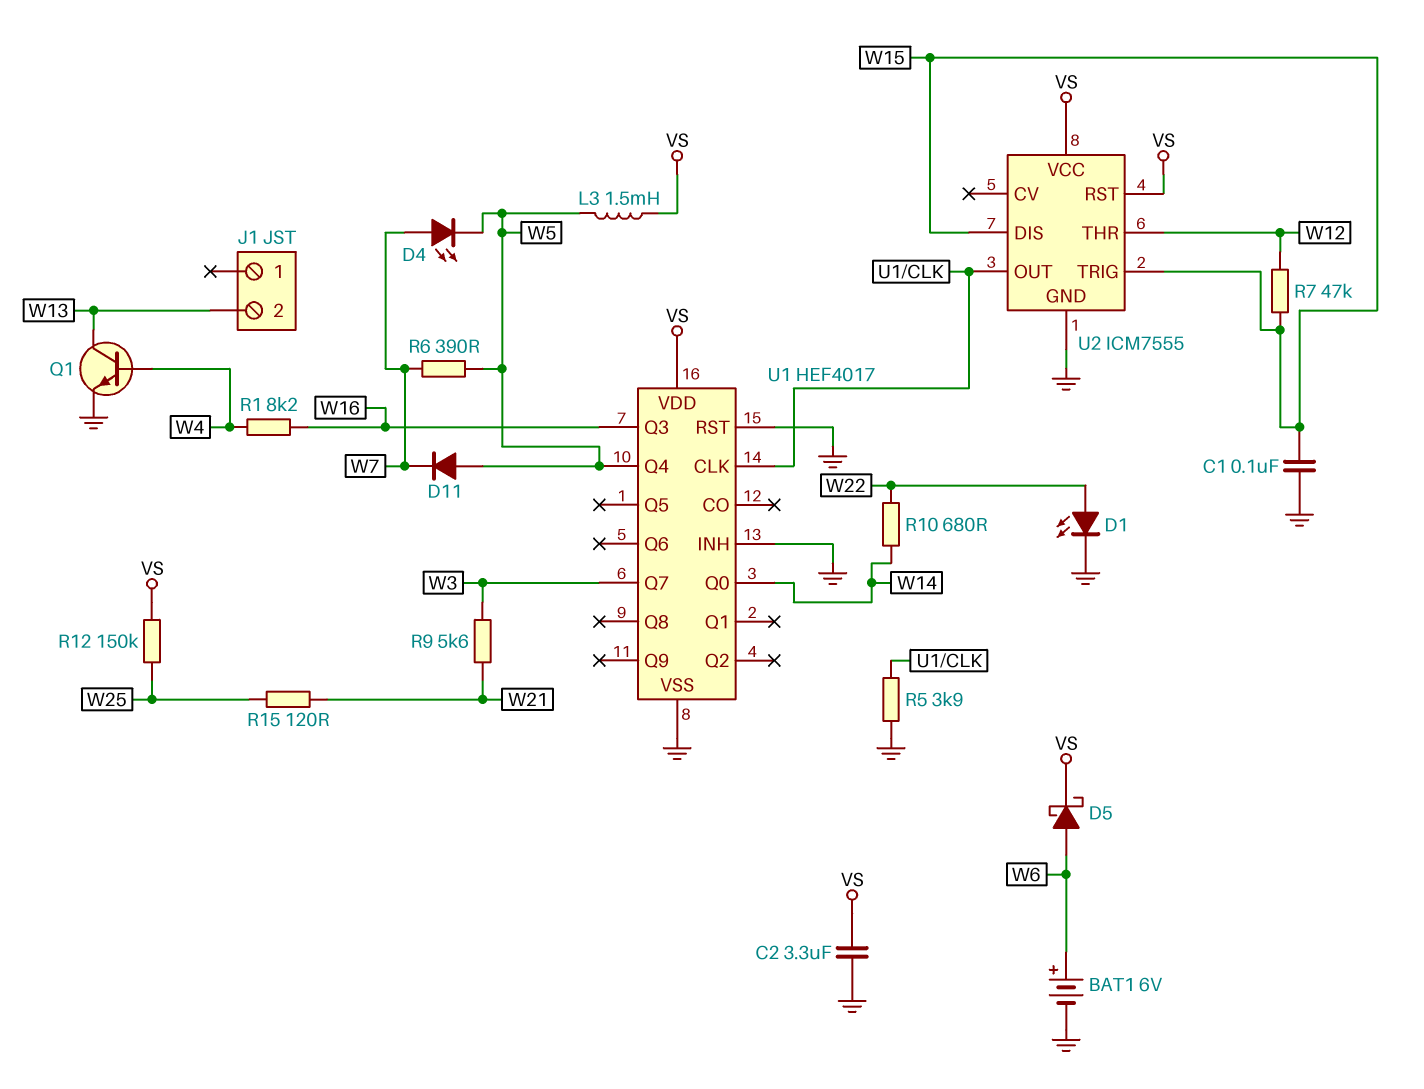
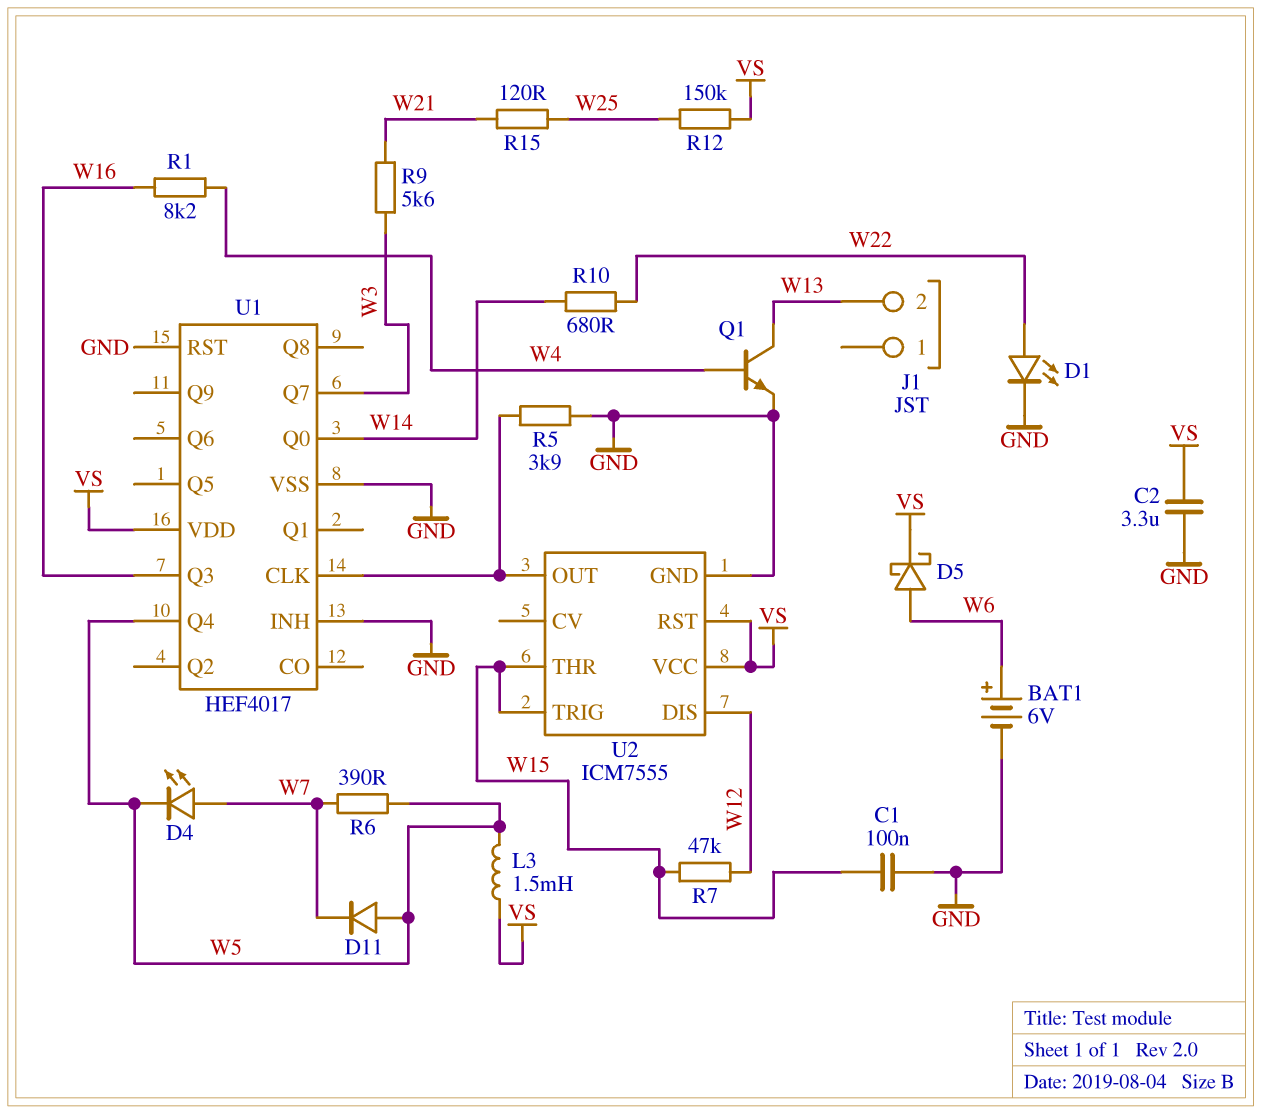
U2 pin DIS: W15 -> W12
U2 pin THR: W12 -> W15

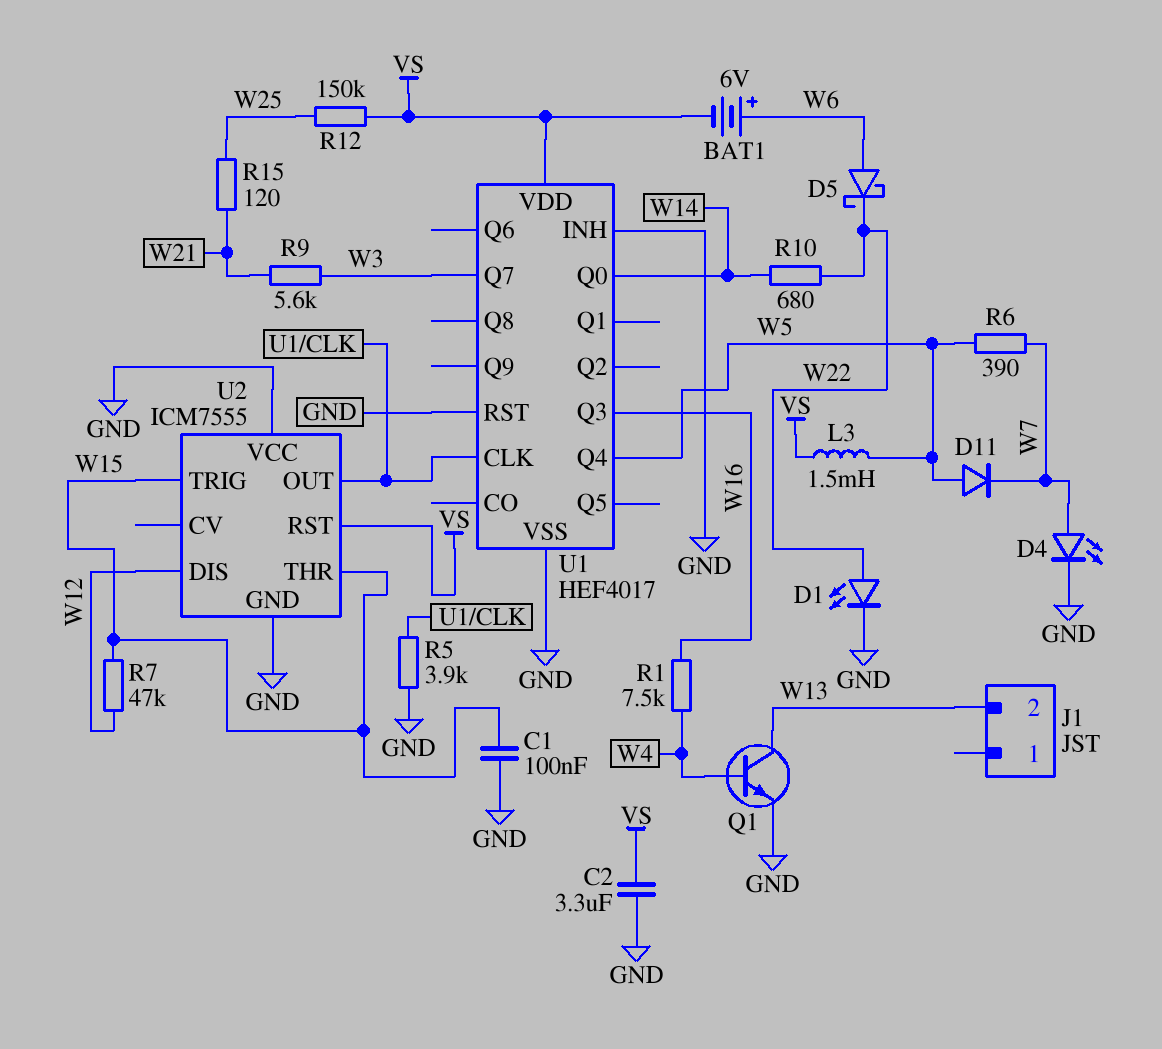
BAT1: 6V (plus W6, minus GND) -> 6V (plus W6, minus VS)
D4: LED (A W7, K W5) -> LED (A W7, K GND)
D5: schottky (A W6, K VS) -> schottky (A W6, K W22)
R1: 8.2k (W4, W16) -> 7.5k (W4, W16)
U2 pin VCC: VS -> GND

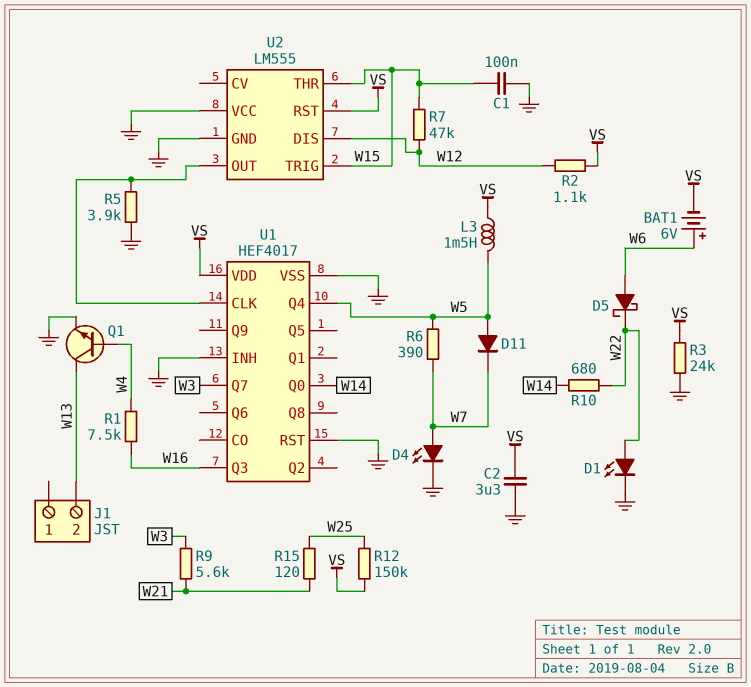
R2: none -> 1.1k (VS, W12)
R3: none -> 24k (GND, VS)
U2: ICM7555 -> LM555

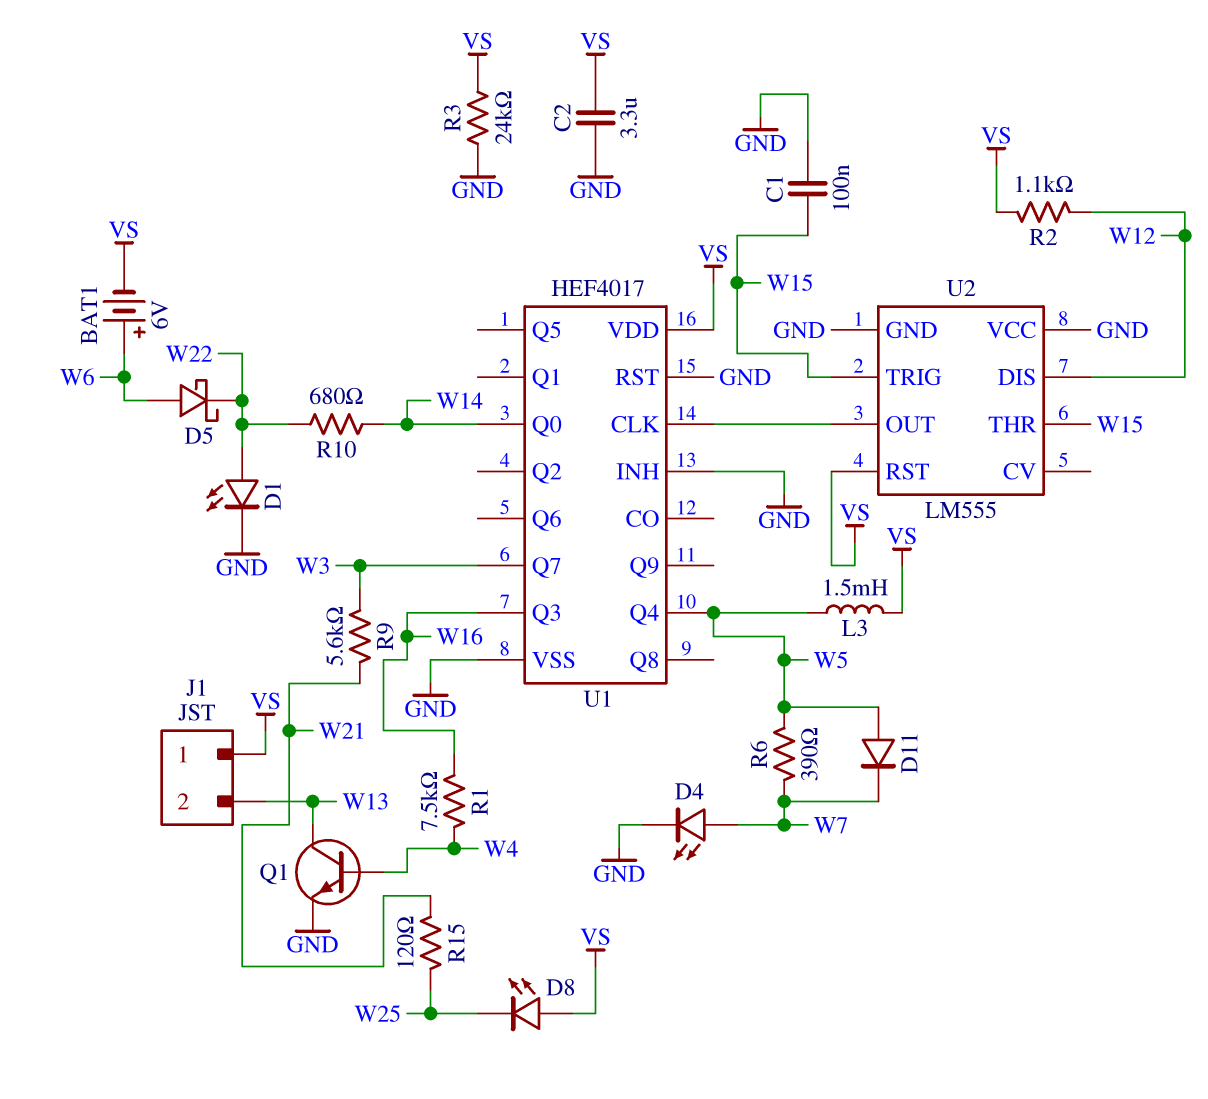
D8: none -> LED (A VS, K W25)
J1 pin 1: none -> VS
R5: 3.9k (GND, U1/CLK) -> none
R7: 47k (W12, W15) -> none
R12: 150k (VS, W25) -> none

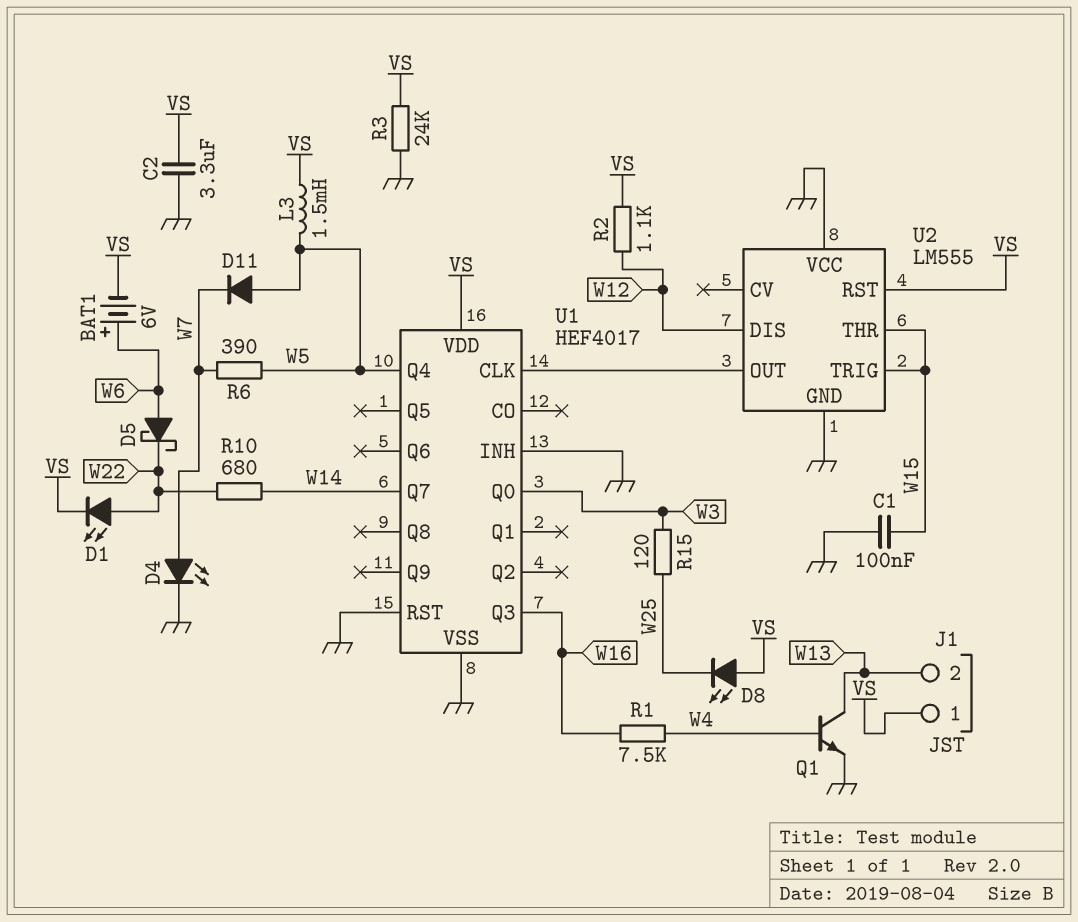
D1: LED (A W22, K GND) -> LED (A W22, K VS)
R9: 5.6k (W3, W21) -> none
R15: 120 (W21, W25) -> 120 (W3, W25)
U1 pin Q0: W14 -> W3
U1 pin Q7: W3 -> W14

